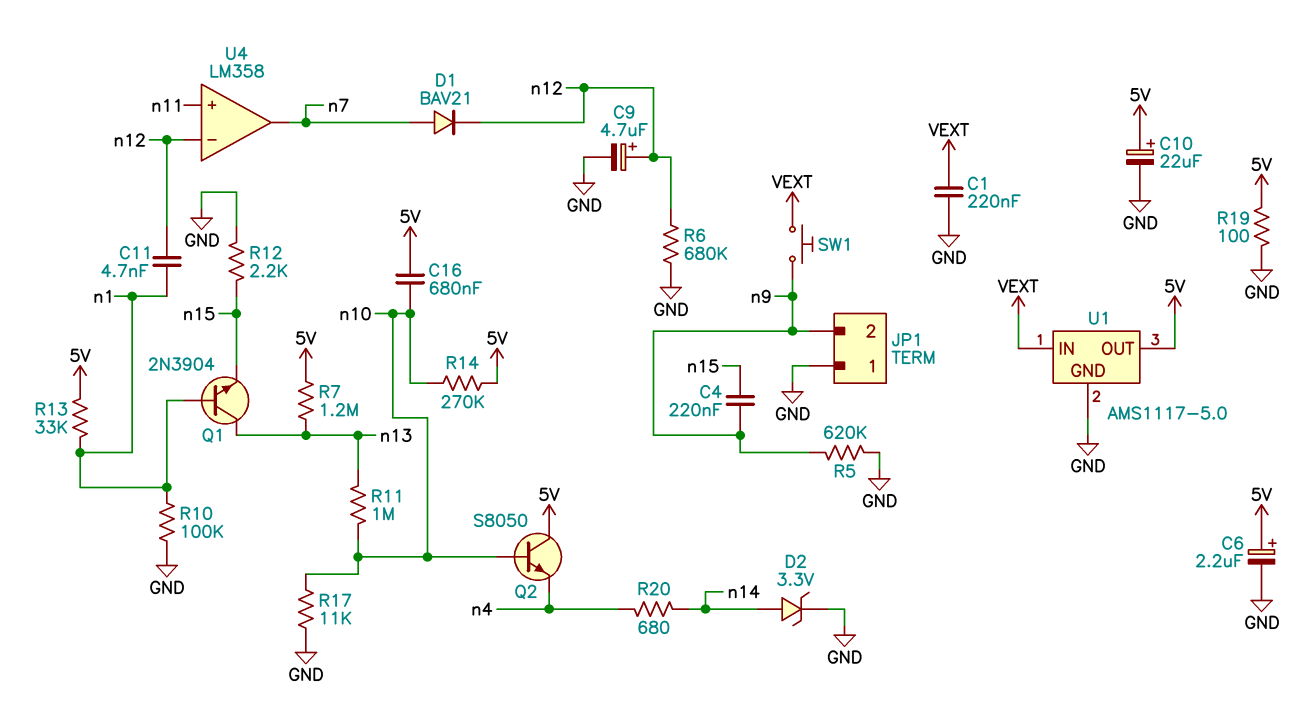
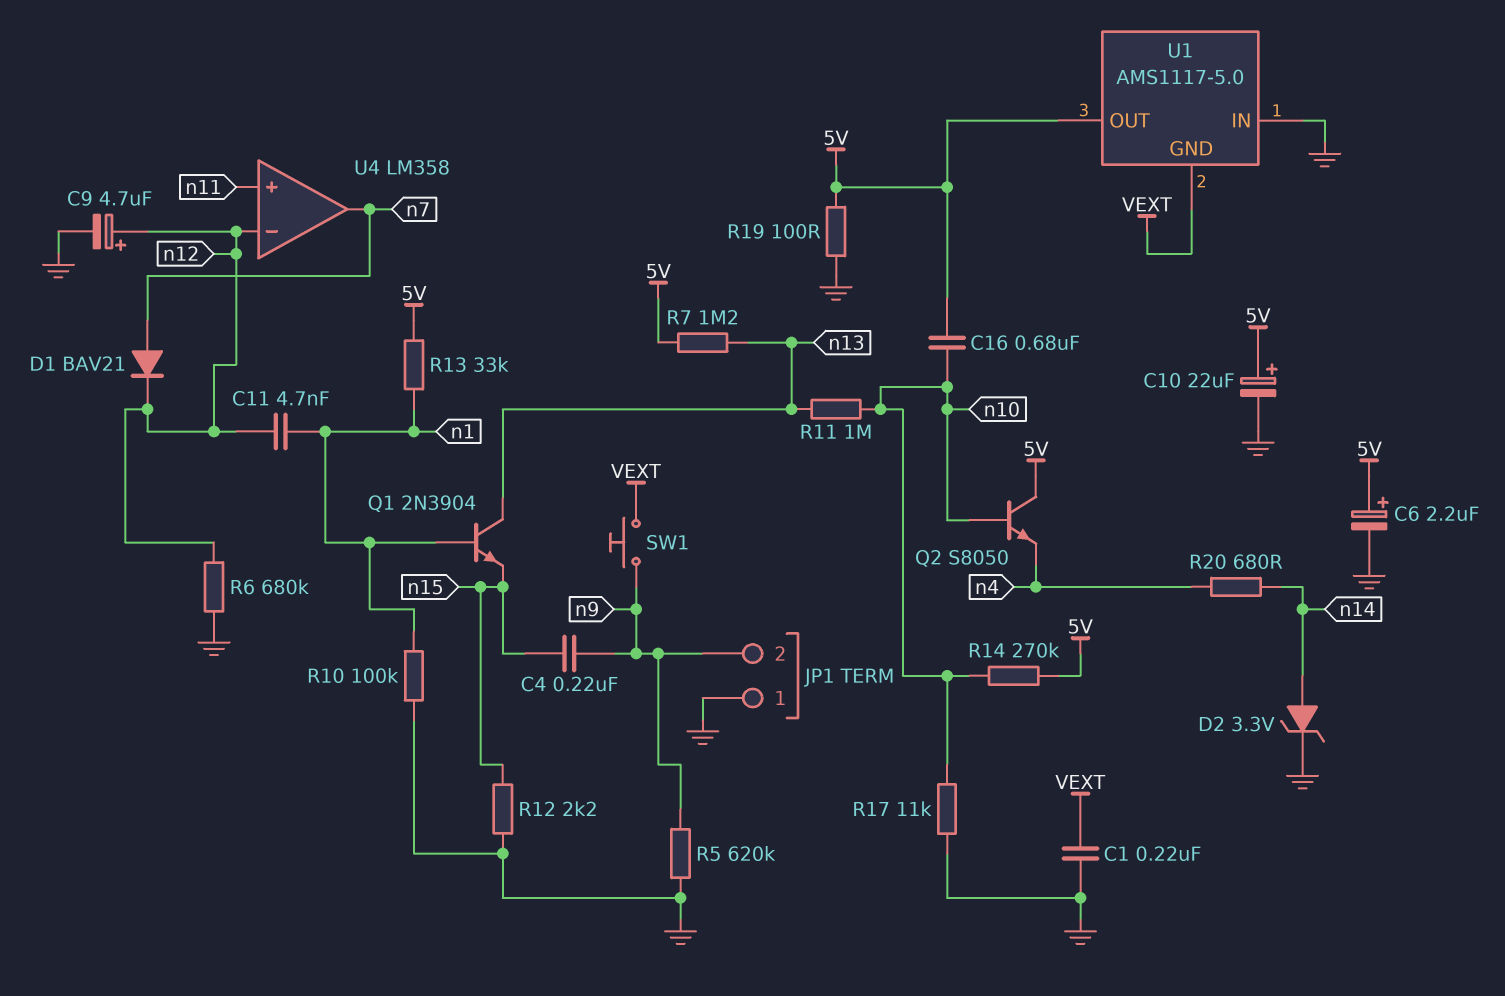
U1 pin GND: GND -> VEXT
U1 pin IN: VEXT -> GND

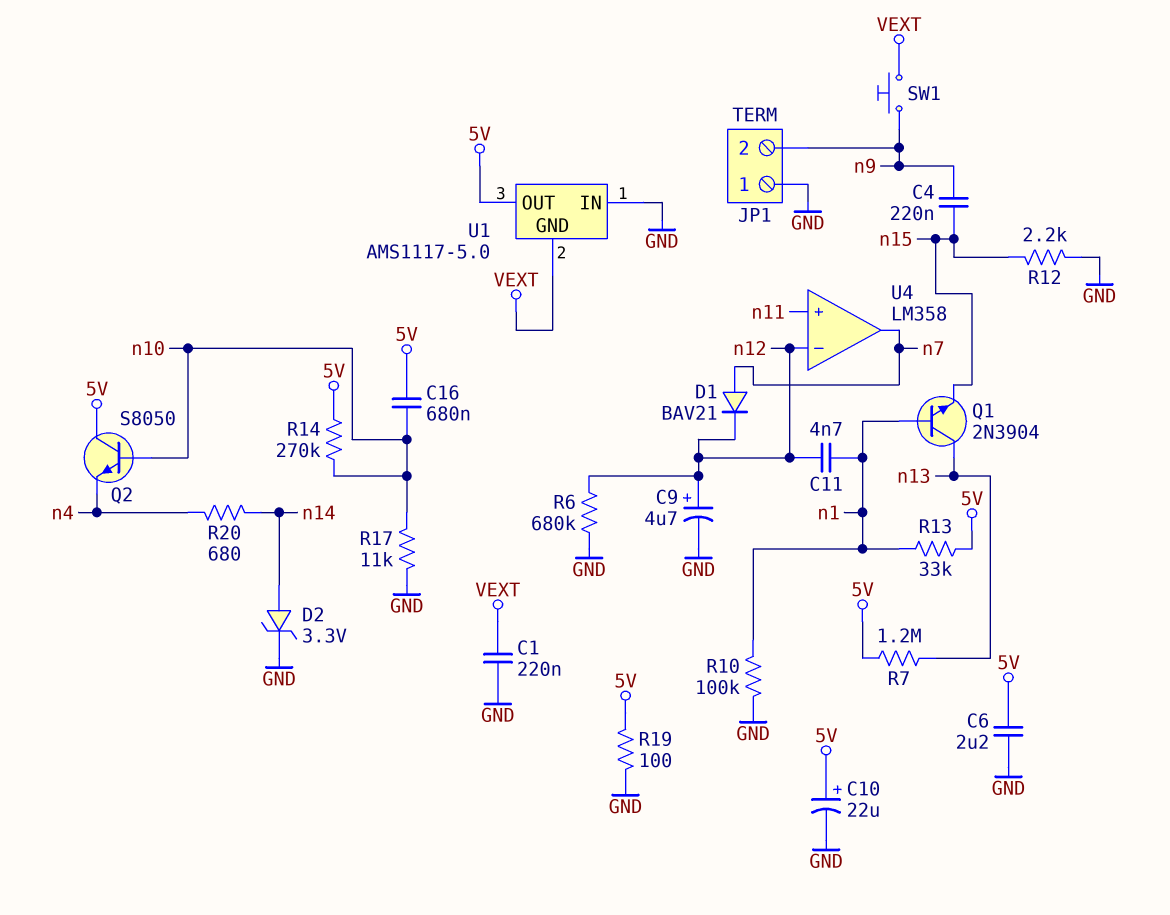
C6: 2.2uF (plus 5V, minus GND) -> 2.2uF (5V, GND)
R5: 620k (GND, n9) -> none
R11: 1M (n10, n13) -> none

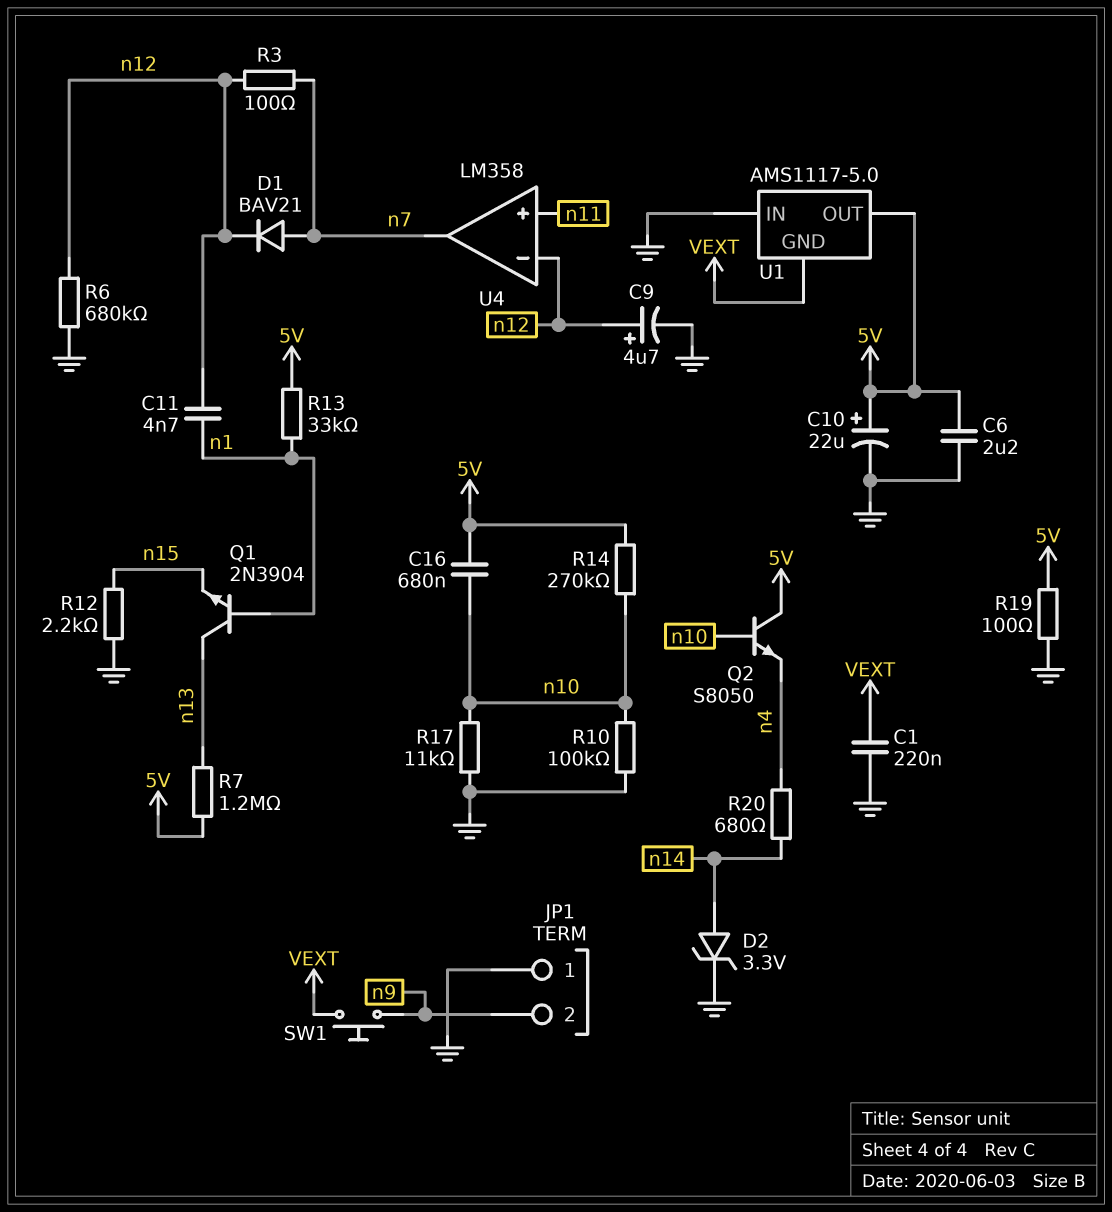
C4: 220nF (n9, n15) -> none
R3: none -> 100 (n7, n12)
R10: 100k (GND, n1) -> 100k (GND, n10)

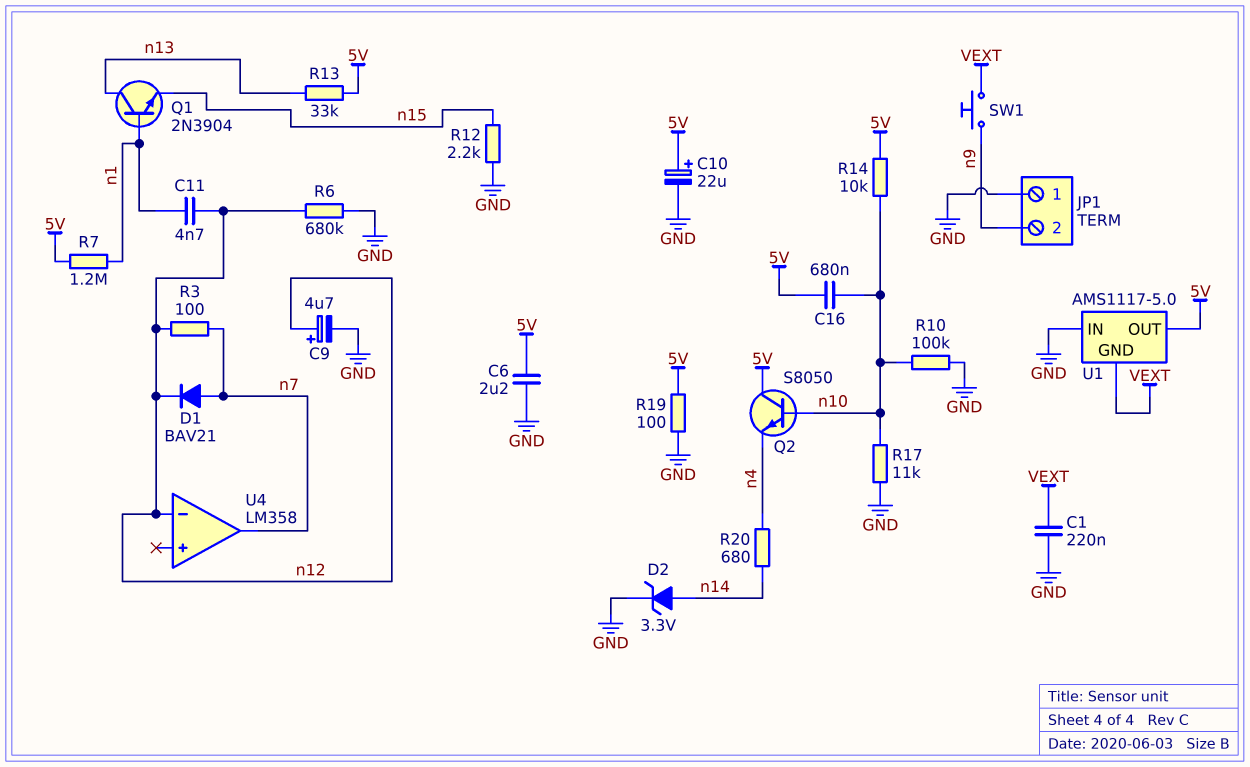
R7: 1.2M (5V, n13) -> 1.2M (5V, n1)
R13: 33k (5V, n1) -> 33k (5V, n13)
R14: 270k (5V, n10) -> 10k (5V, n10)
U4 pin in+: n11 -> none

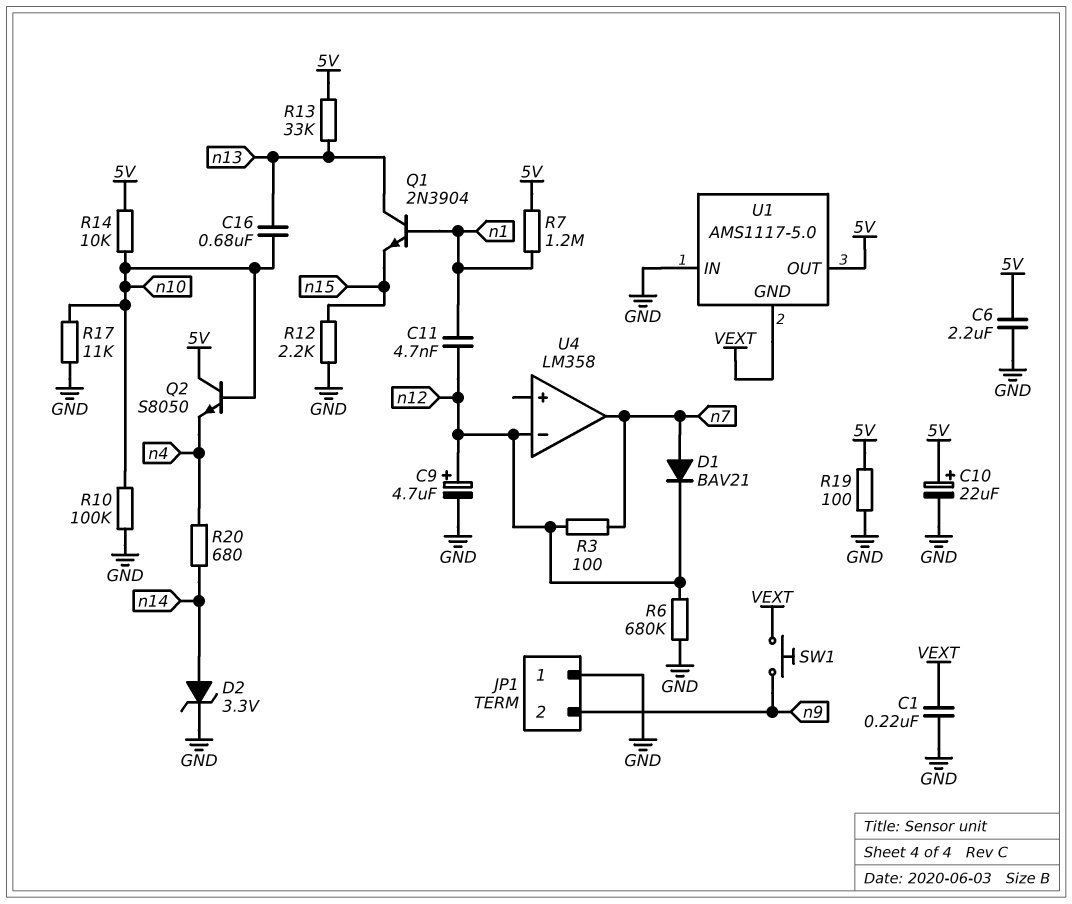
C16: 680nF (5V, n10) -> 680nF (n10, n13)

